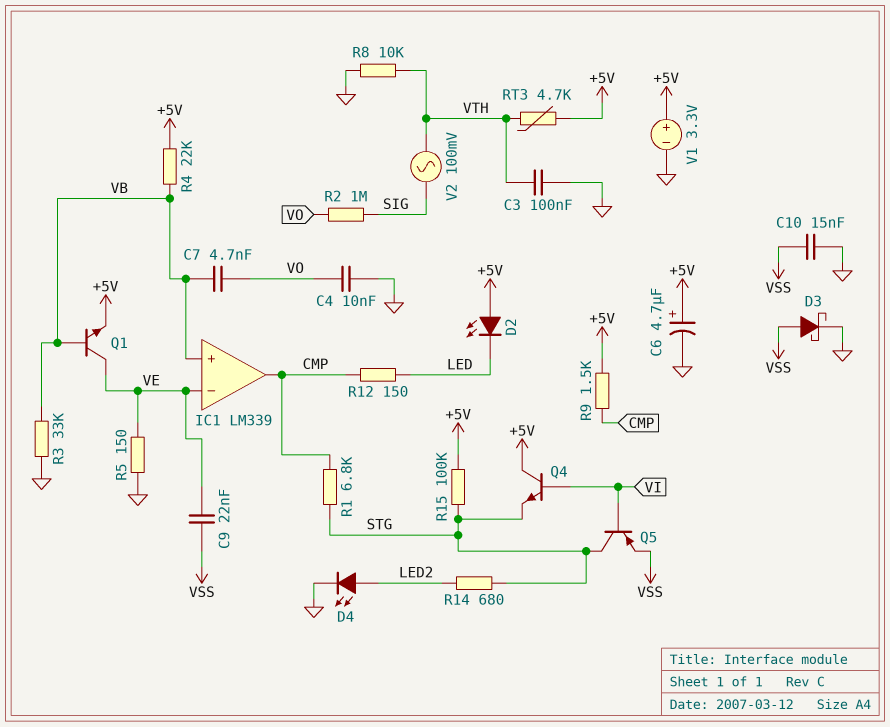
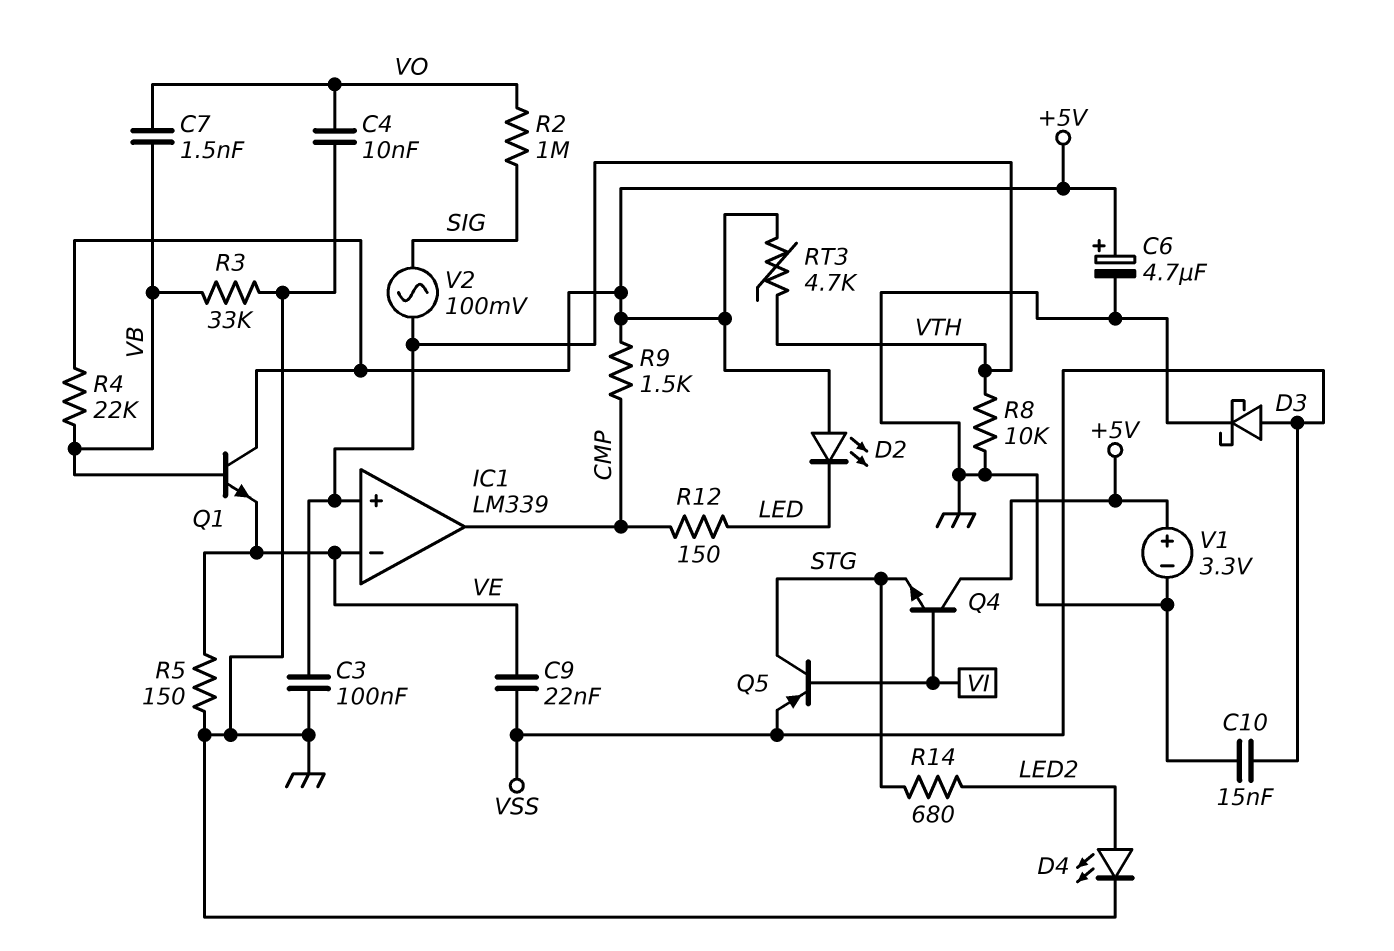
C7: 4.7nF (VB, VO) -> 1.5nF (VB, VO)
IC1 pin in+: VB -> VTH
Q1: NPN (B VB, C VE, E +5V) -> NPN (B VB, C +5V, E VE)
R1: 6.8k (CMP, STG) -> none
R15: 100k (+5V, STG) -> none

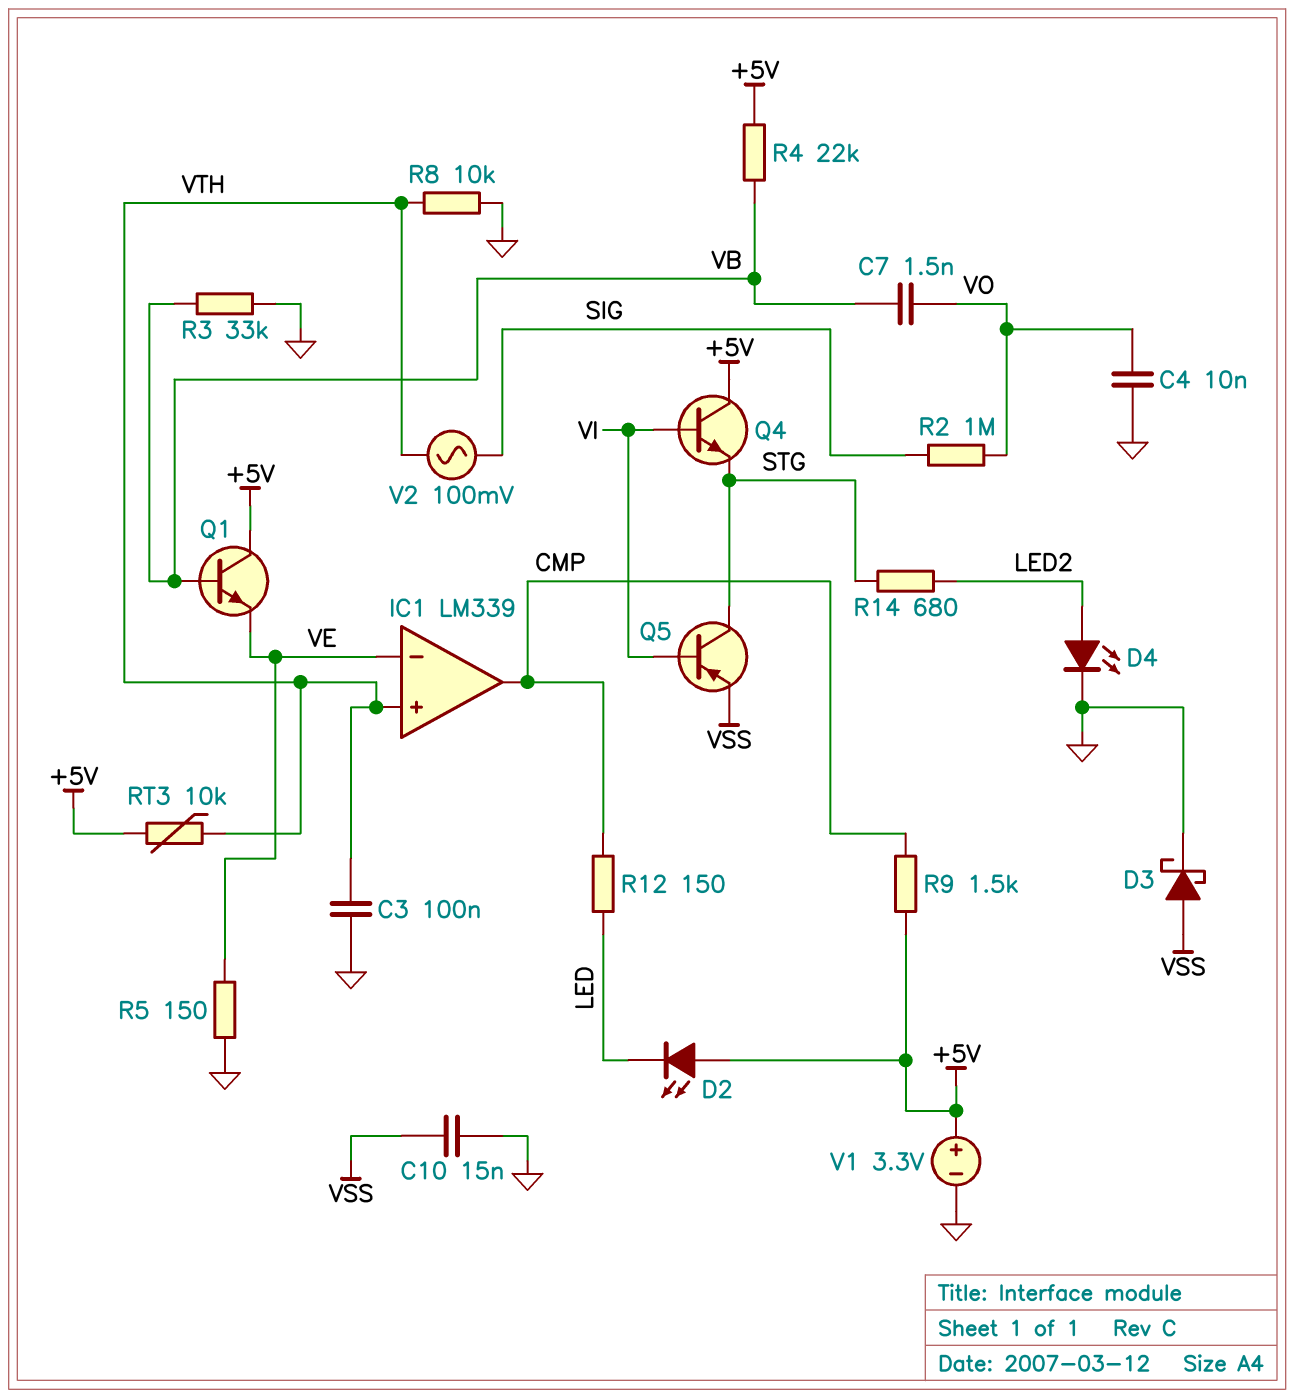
C6: 4.7uF (plus +5V, minus GND) -> none
C9: 22nF (VE, VSS) -> none
RT3: 4.7k (+5V, VTH) -> 10k (+5V, VTH)

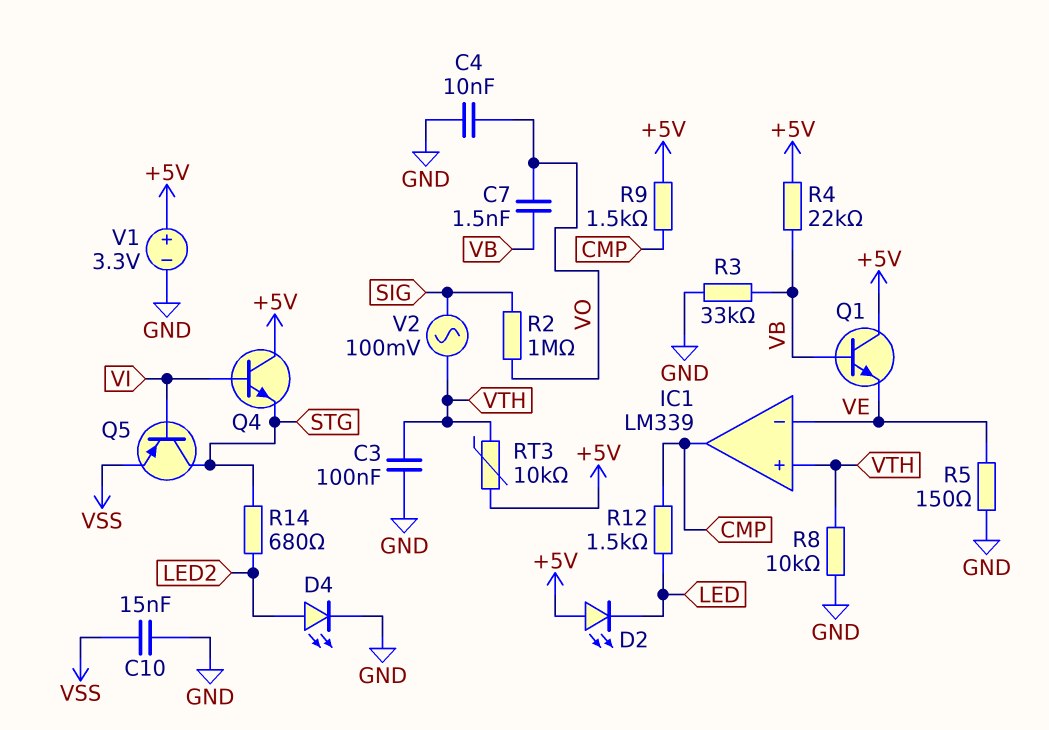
D3: schottky (A VSS, K GND) -> none
R12: 150 (CMP, LED) -> 1.5k (CMP, LED)

